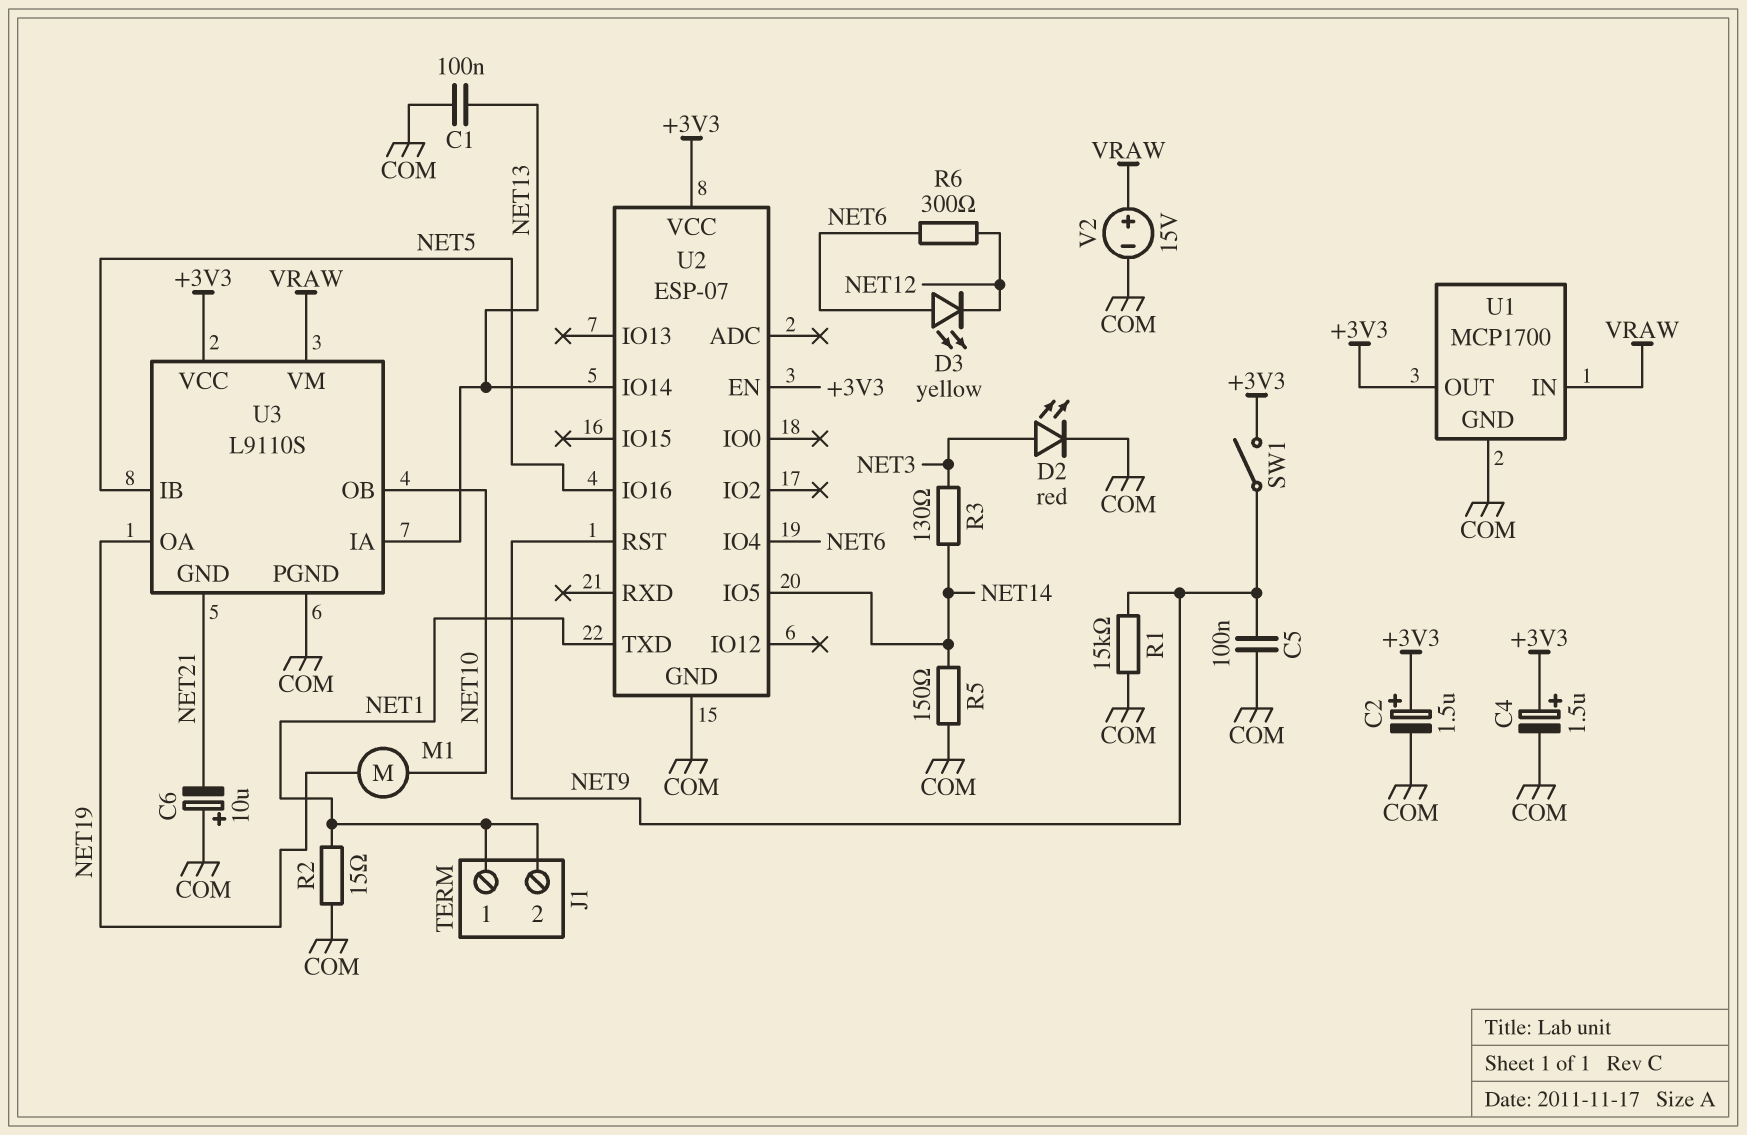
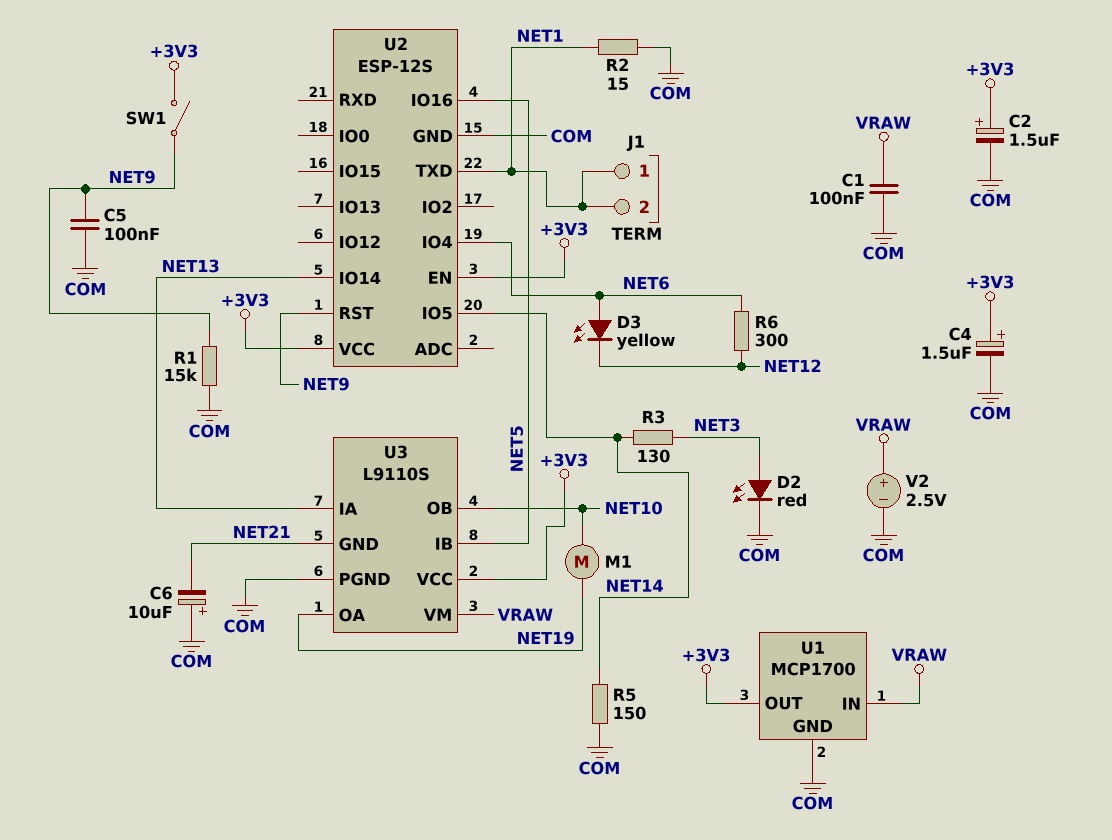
C1: 100nF (COM, NET13) -> 100nF (COM, VRAW)
U2: ESP-07 -> ESP-12S
V2: 15V (plus VRAW, minus COM) -> 2.5V (plus VRAW, minus COM)

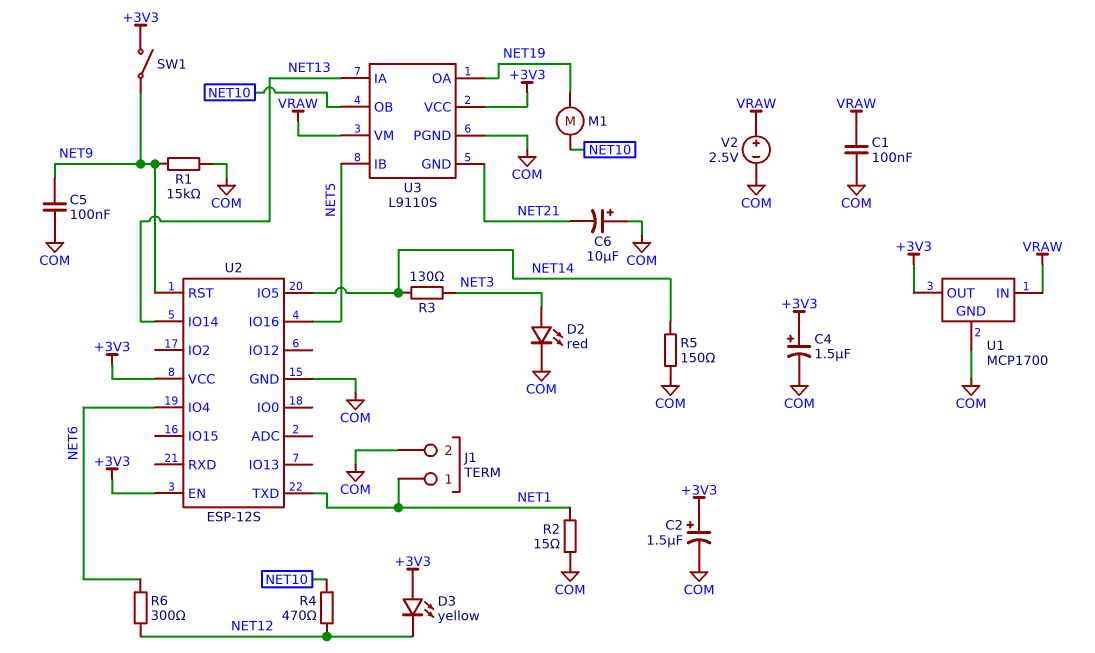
D3: LED yellow (A NET6, K NET12) -> LED yellow (A +3V3, K NET12)
J1 pin 2: NET1 -> COM
R4: none -> 470 (NET10, NET12)

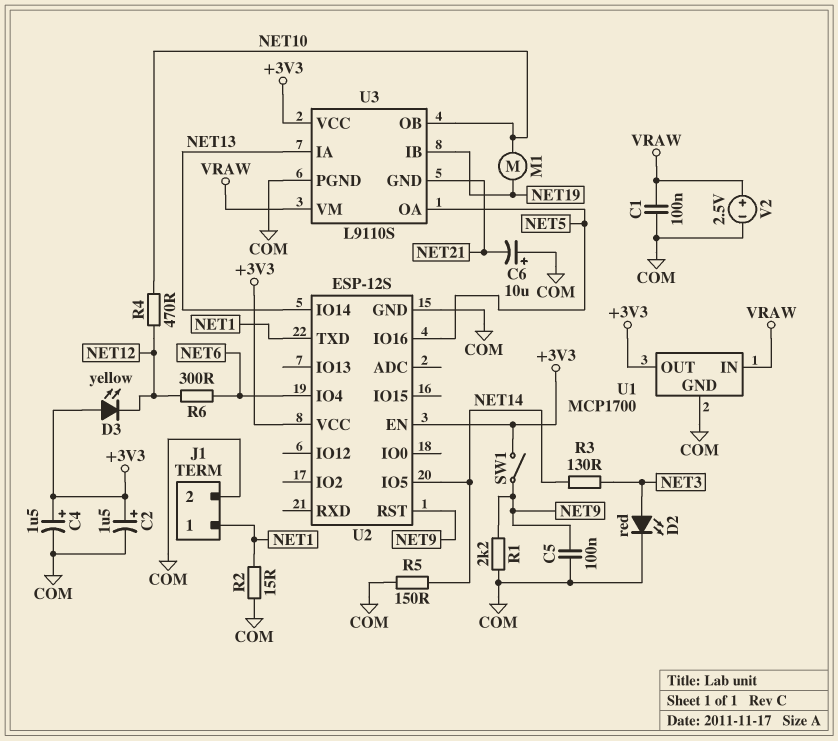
R1: 15k (COM, NET9) -> 2.2k (COM, NET9)
U3 pin IB: NET5 -> NET19
U3 pin OA: NET19 -> NET5

